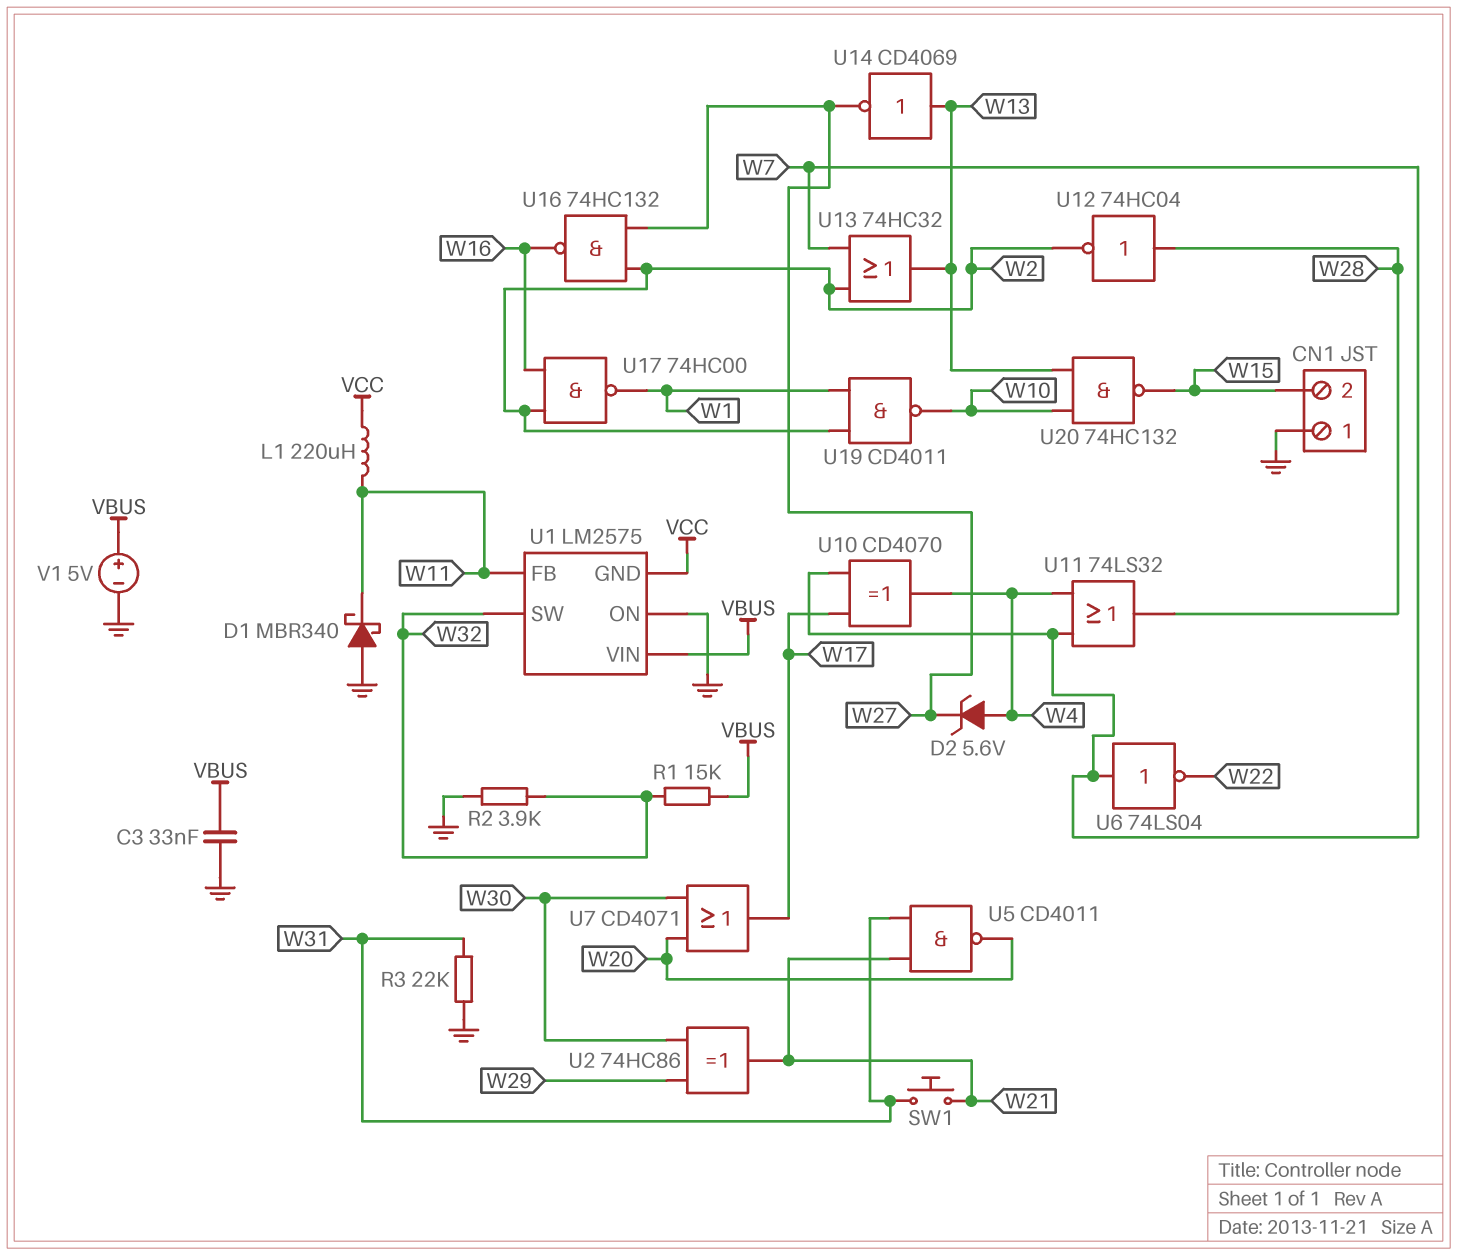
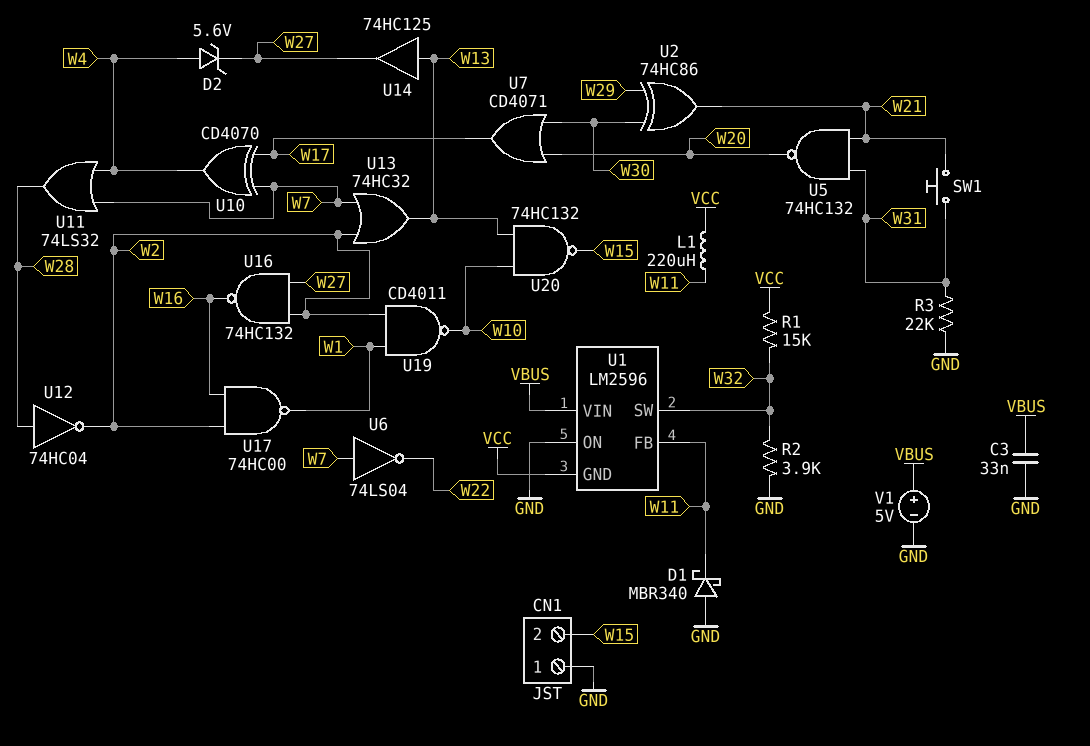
R1: 15k (VBUS, W32) -> 15k (VCC, W32)
U1: LM2575 -> LM2596
U5: NAND CD4011 (in W21, in W31, out W20) -> NAND 74HC132 (in W21, in W31, out W20)
U14: NOT CD4069 (in W13, out W27) -> buffer 74HC125 (in W13, out W27)

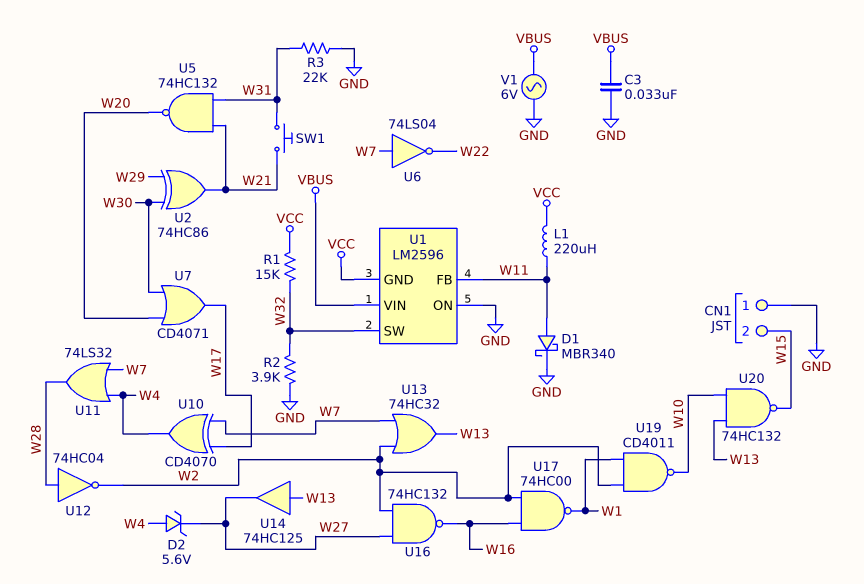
D1: schottky MBR340 (A GND, K W11) -> schottky MBR340 (A W11, K GND)
V1: 5V (plus VBUS, minus GND) -> AC 6V (GND, VBUS)

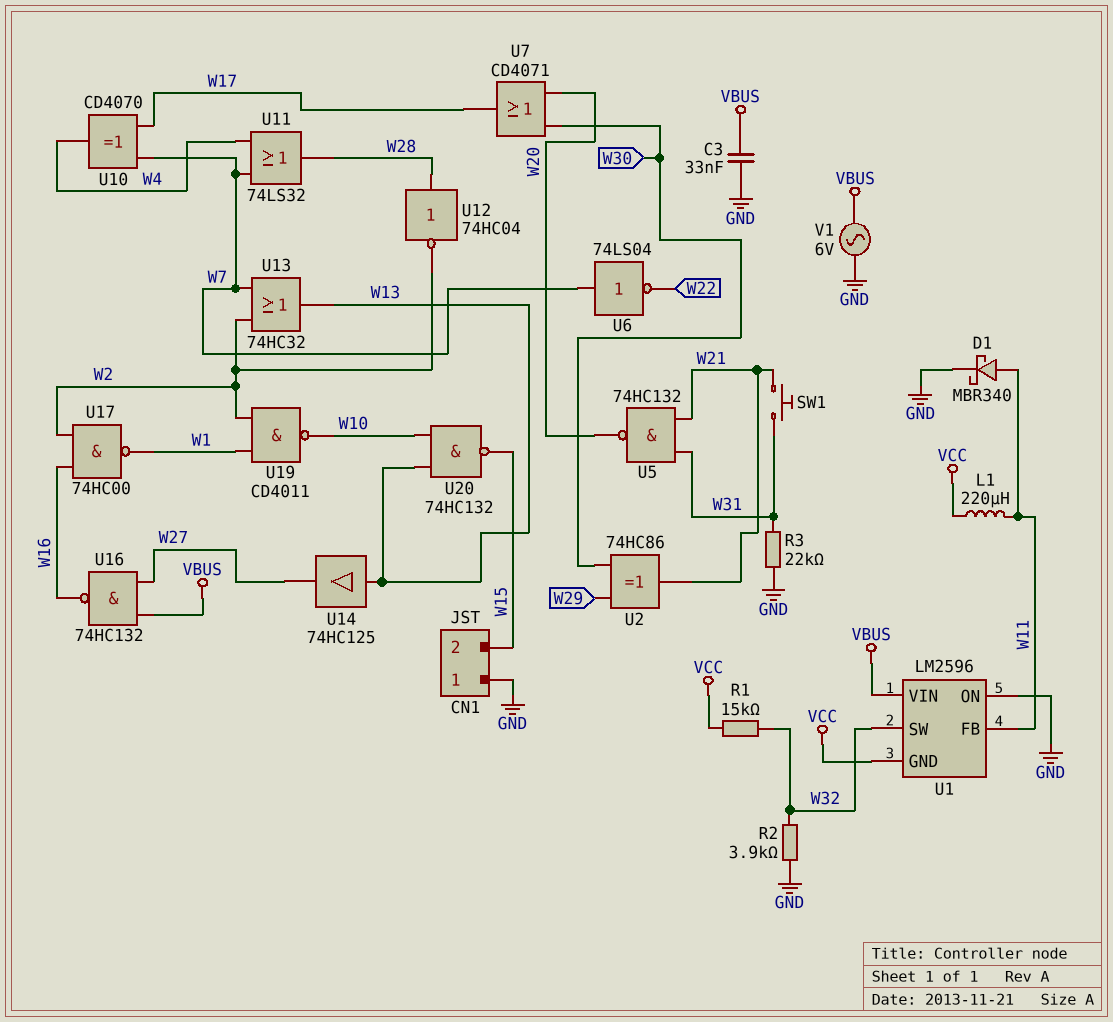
D2: zener 5.6V (A W4, K W27) -> none
U16: NAND 74HC132 (in W2, in W27, out W16) -> NAND 74HC132 (in VBUS, in W27, out W16)

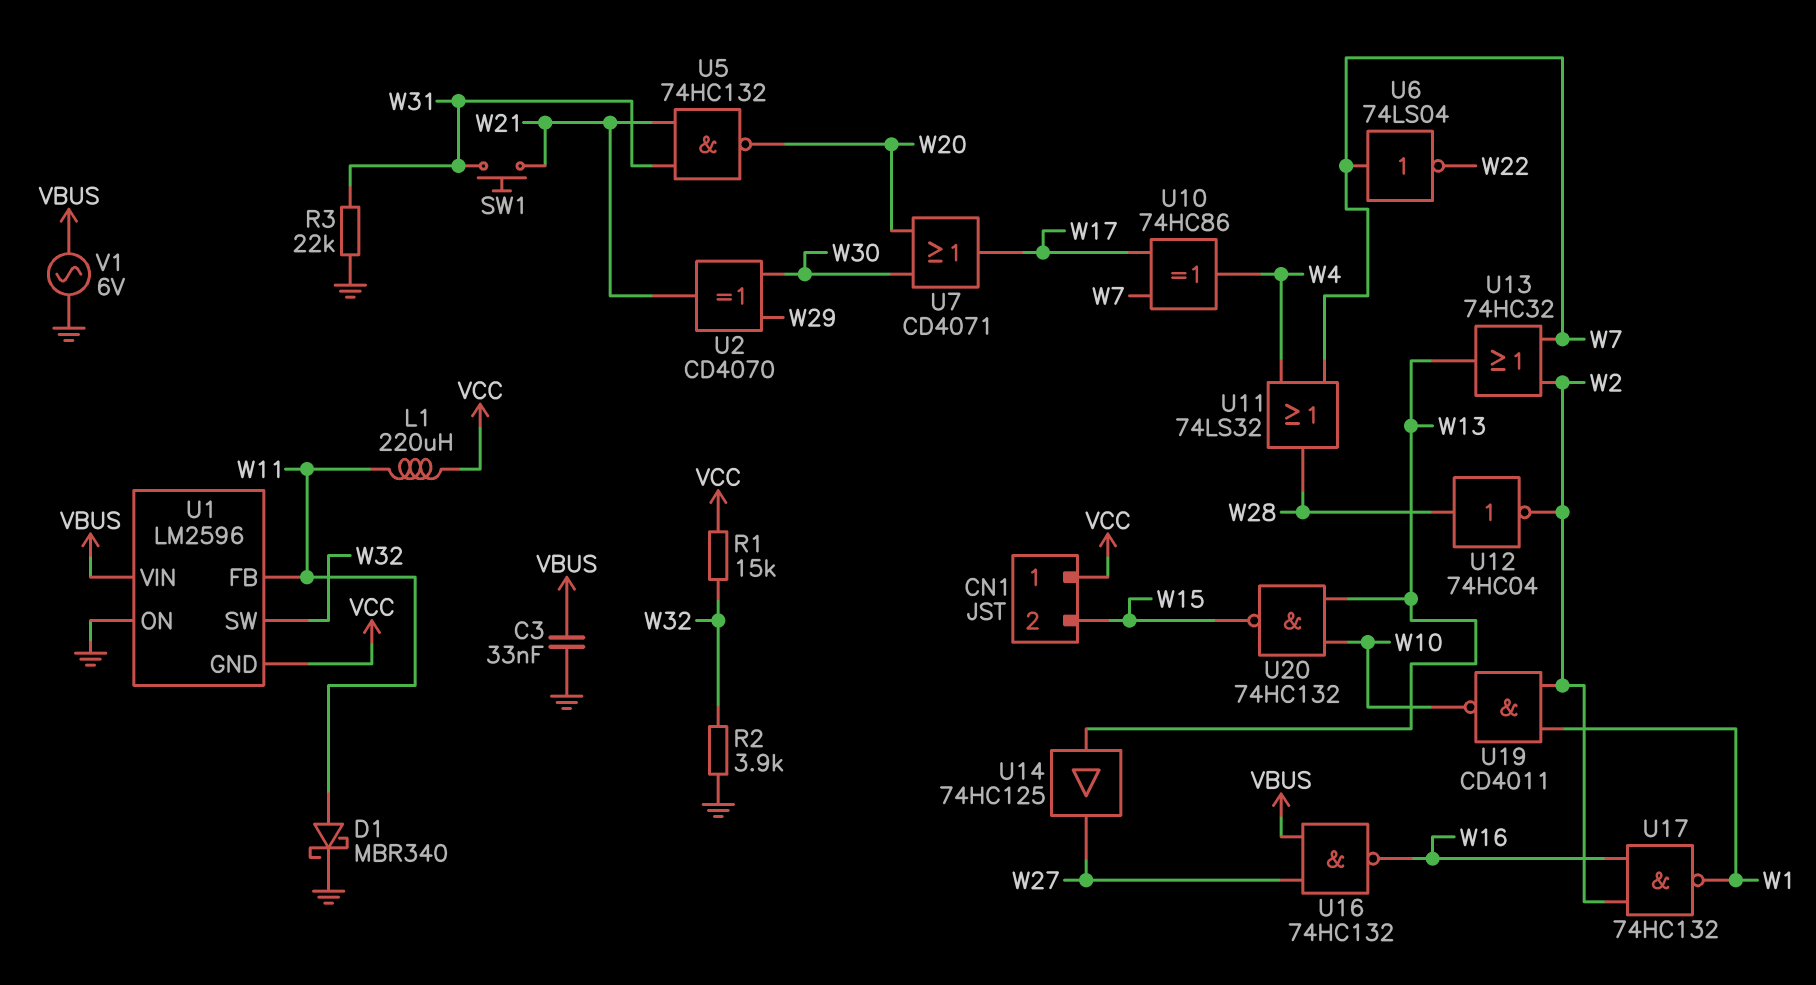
CN1 pin 1: GND -> VCC
U2: XOR 74HC86 (in W29, in W30, out W21) -> XOR CD4070 (in W29, in W30, out W21)
U10: XOR CD4070 (in W7, in W17, out W4) -> XOR 74HC86 (in W7, in W17, out W4)
U17: NAND 74HC00 (in W2, in W16, out W1) -> NAND 74HC132 (in W2, in W16, out W1)

